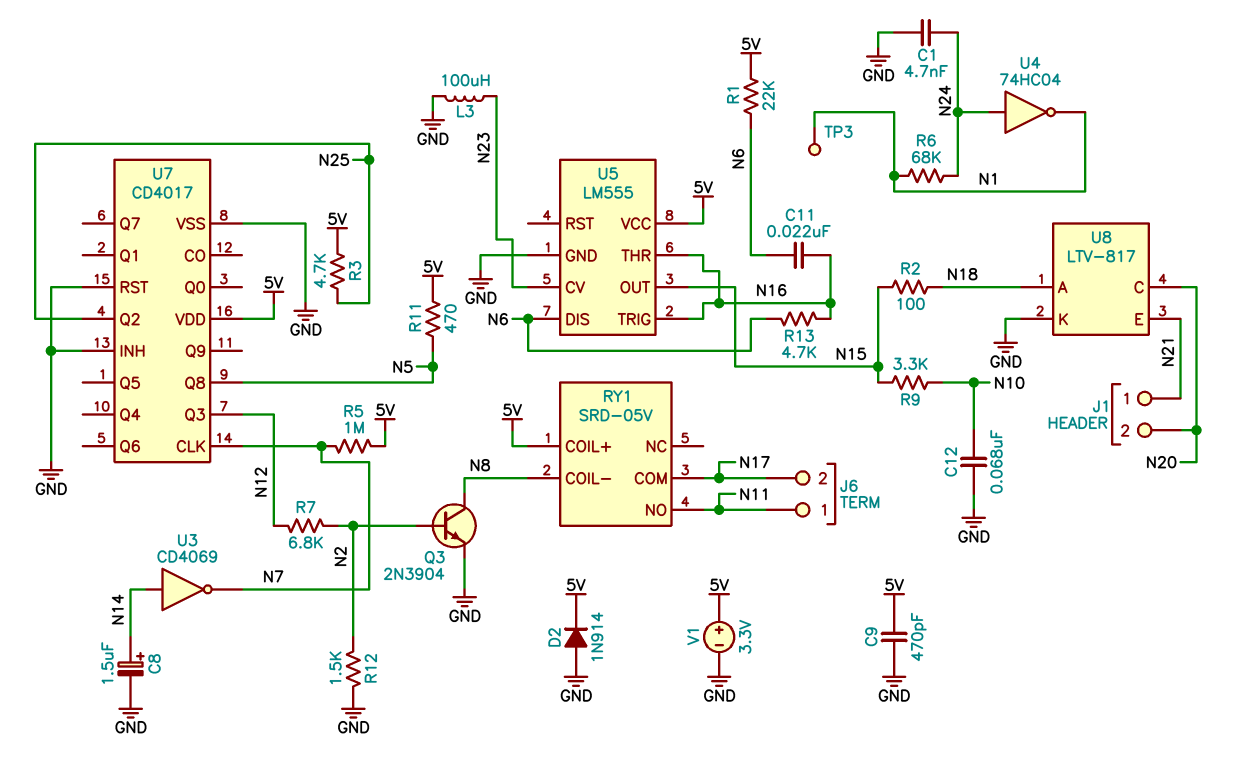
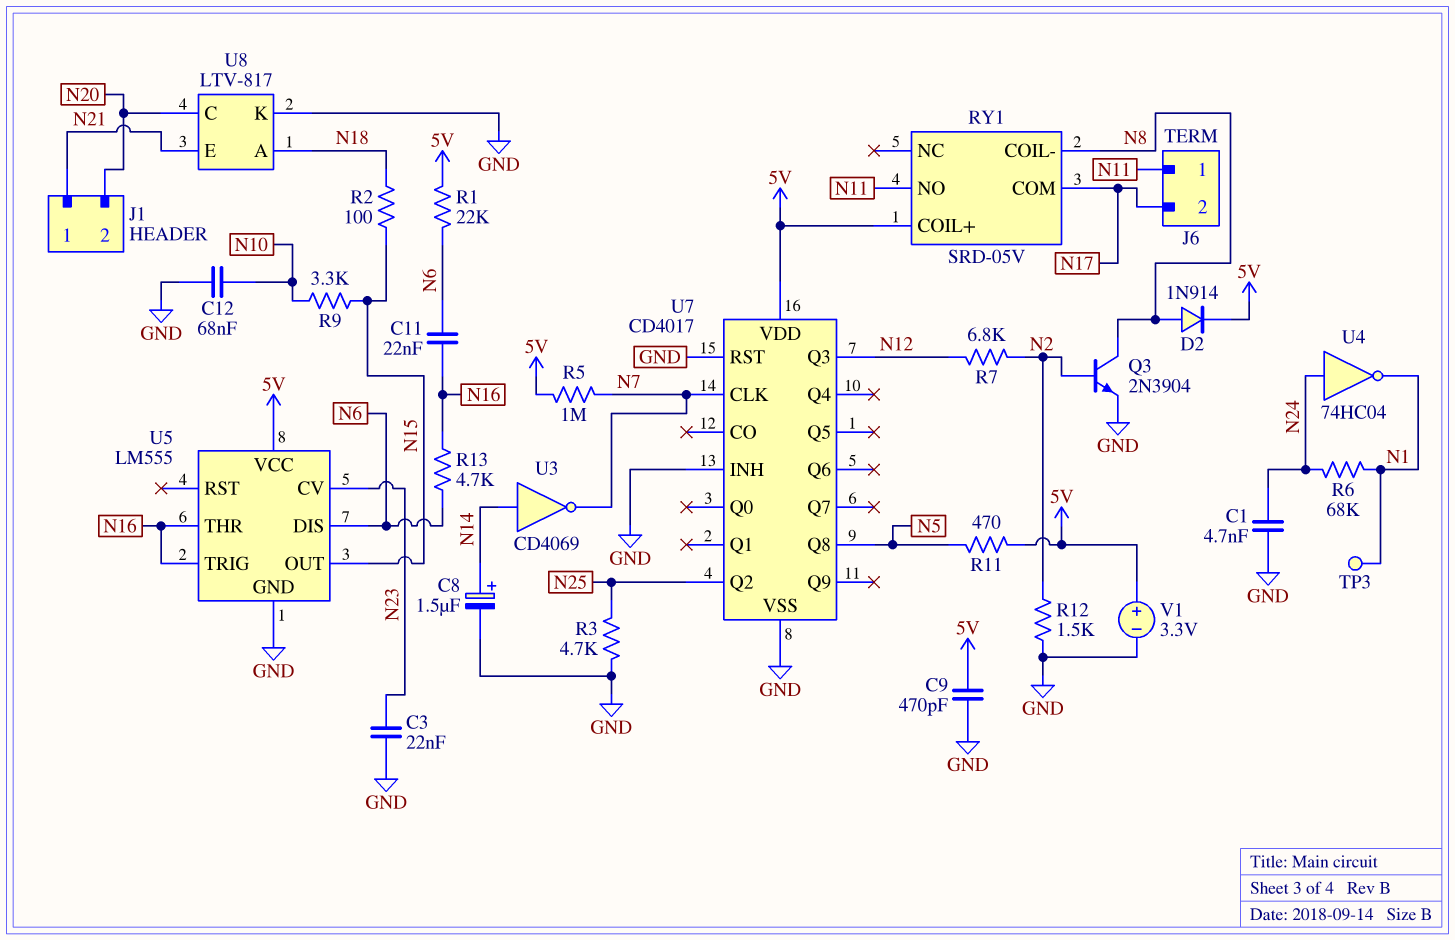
C3: none -> 22nF (GND, N23)
D2: diode 1N914 (A GND, K 5V) -> diode 1N914 (A N8, K 5V)
L3: 100uH (GND, N23) -> none
R3: 4.7k (5V, N25) -> 4.7k (GND, N25)

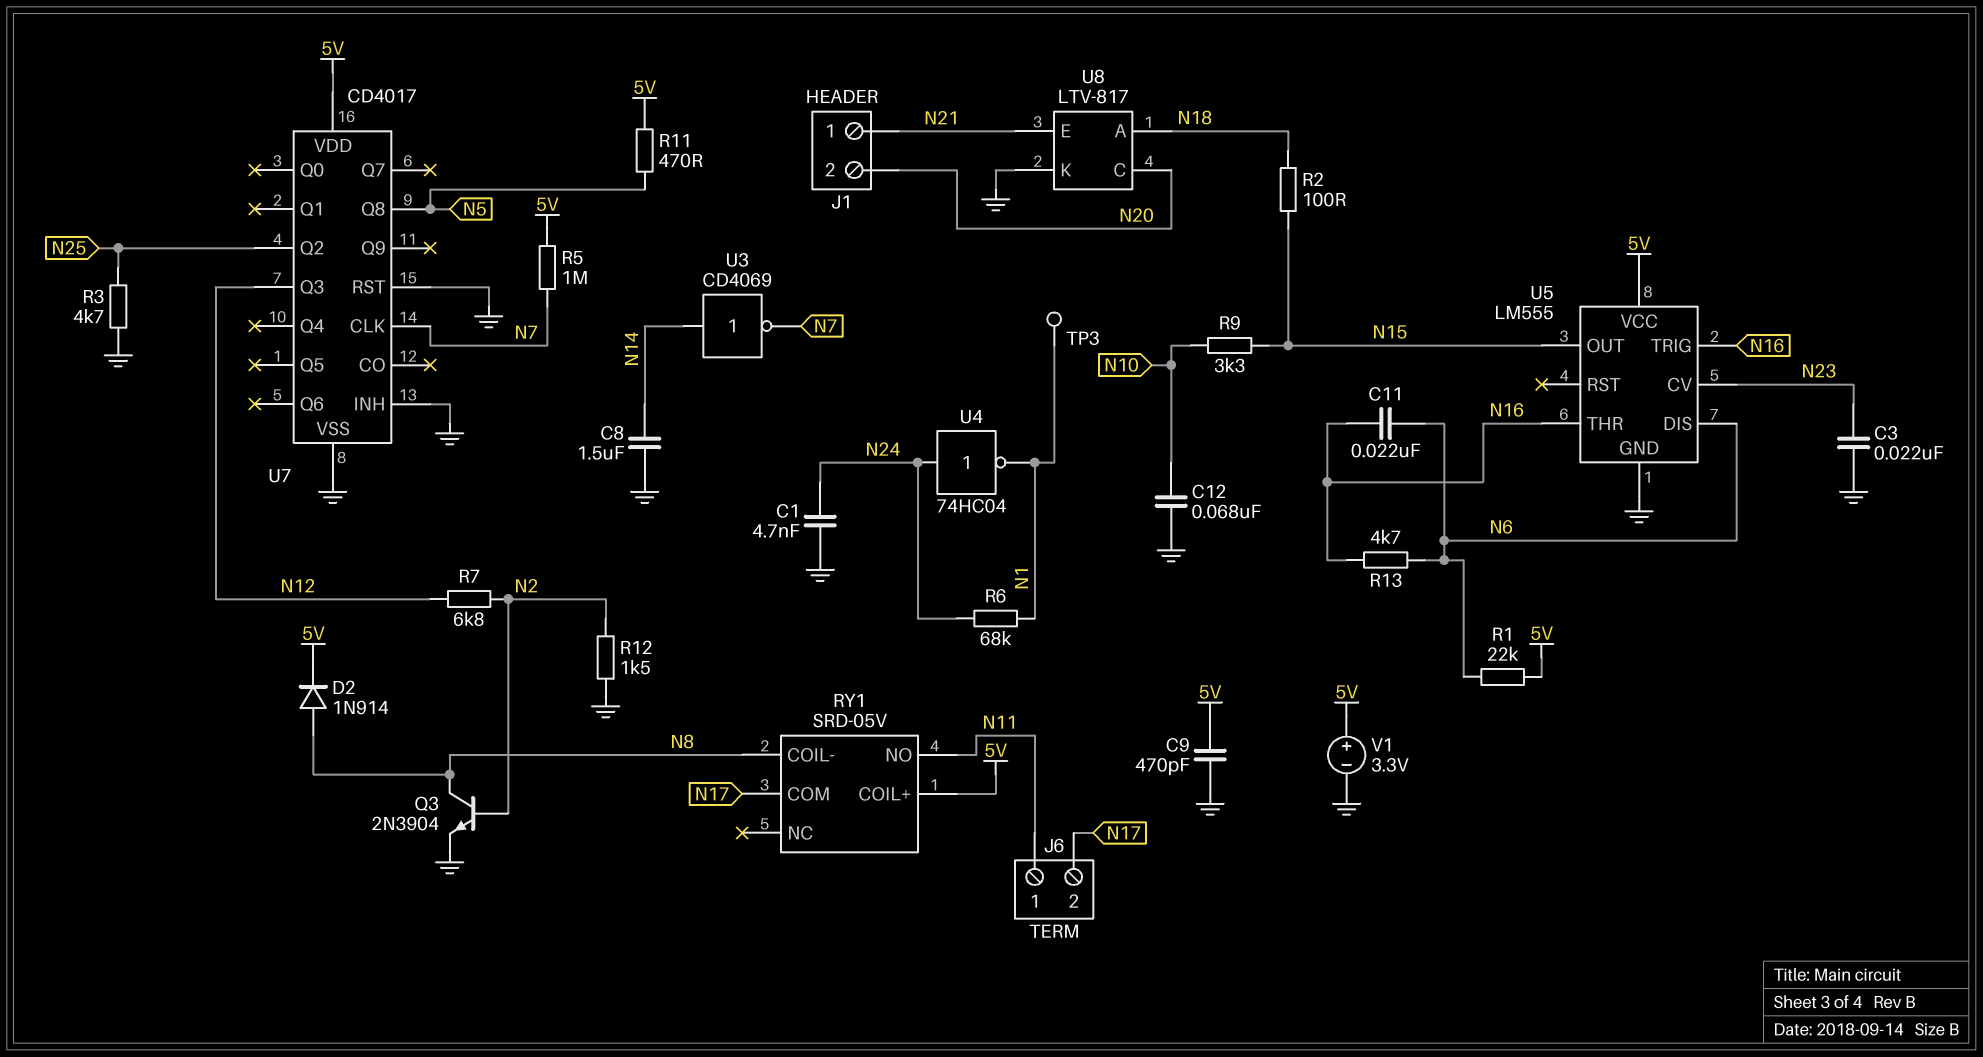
C8: 1.5uF (plus N14, minus GND) -> 1.5uF (GND, N14)

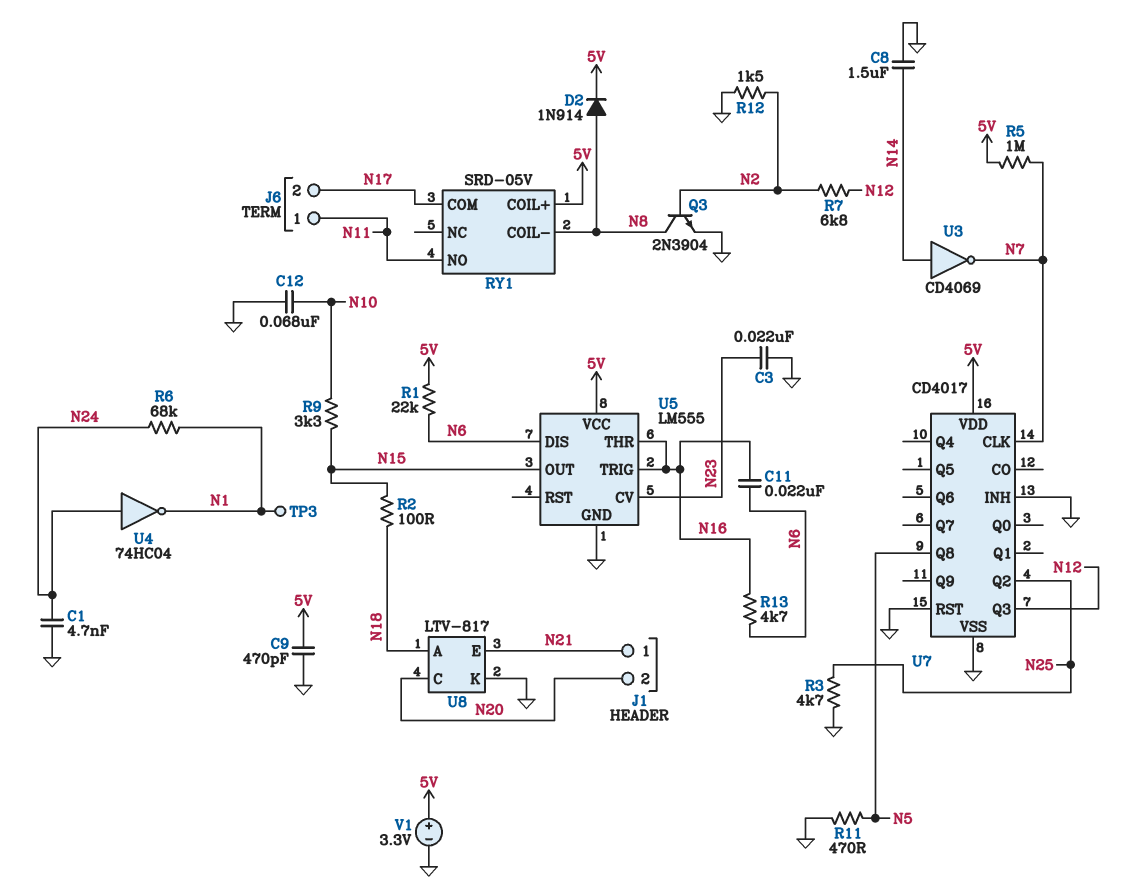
R11: 470 (5V, N5) -> 470 (GND, N5)

